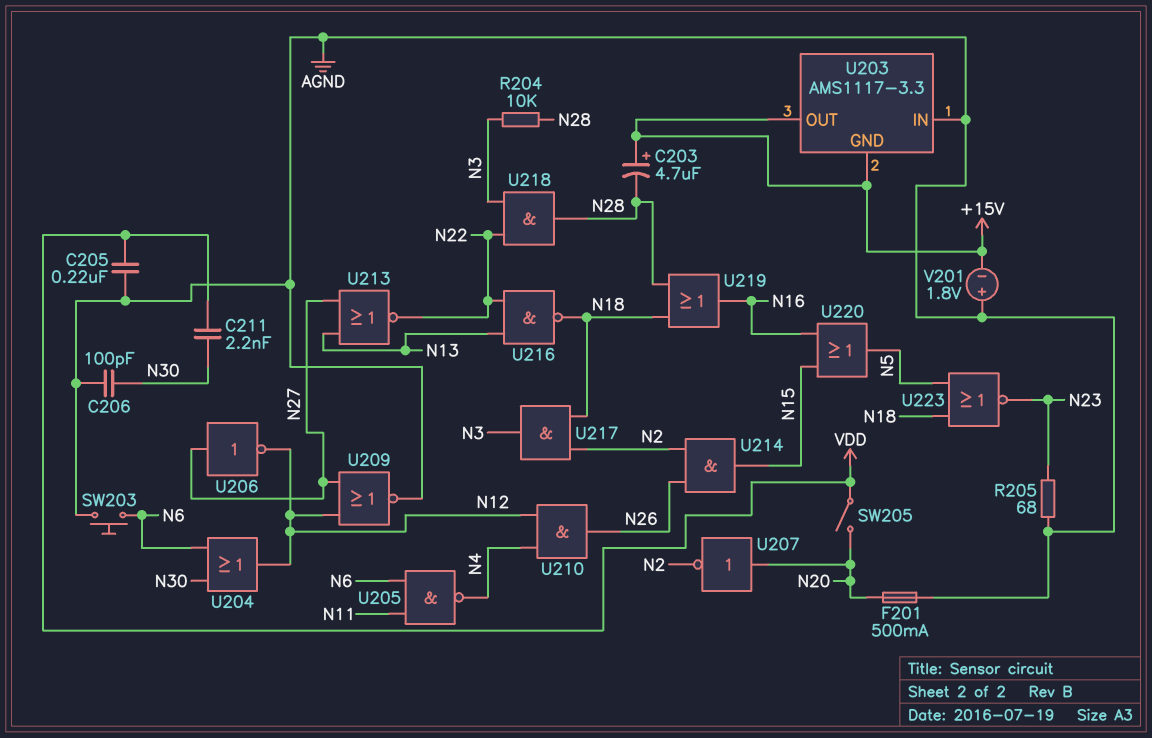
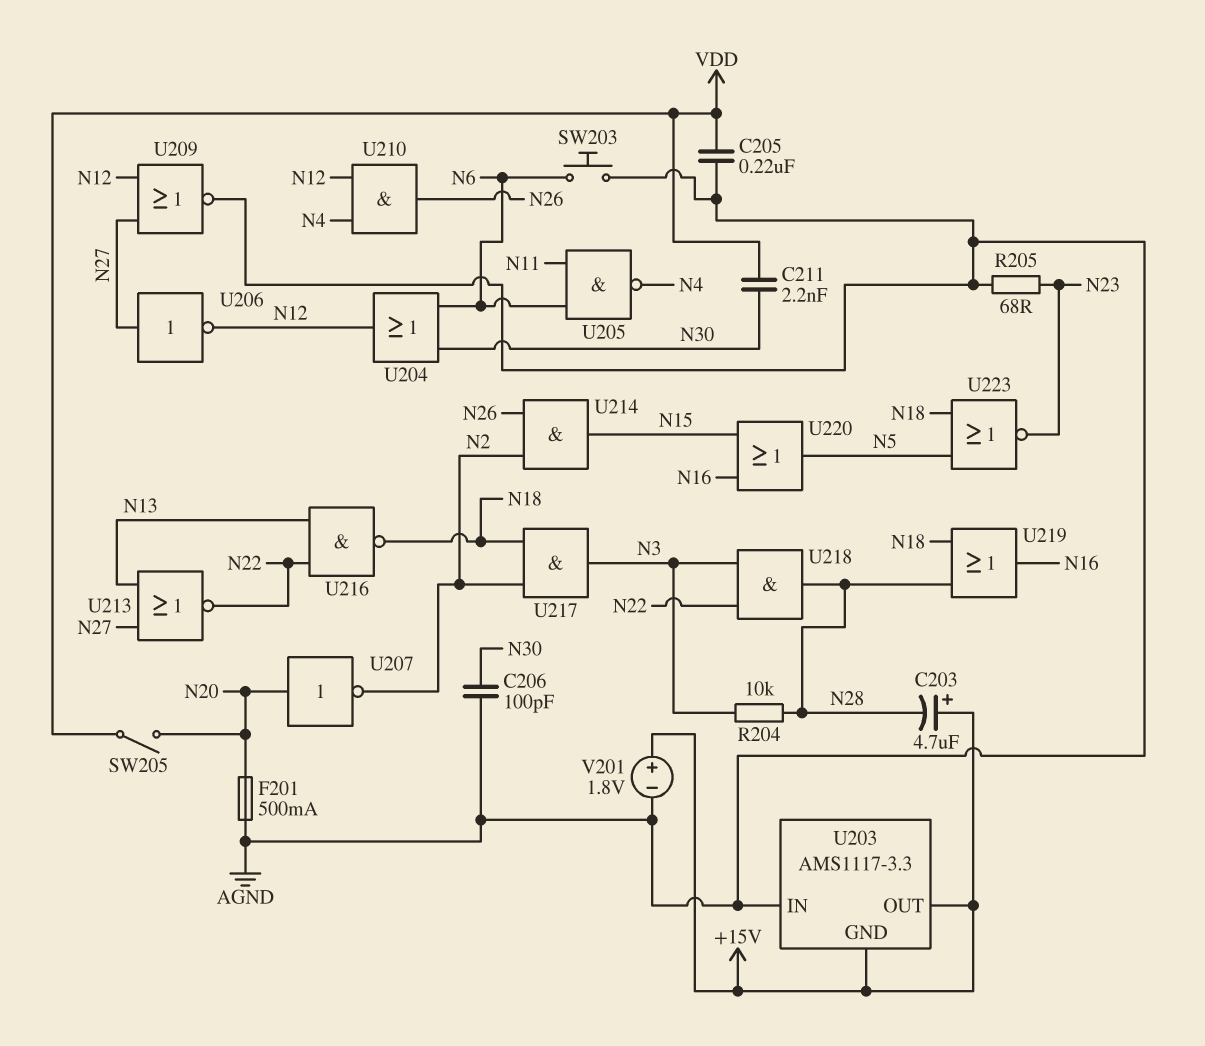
V201: 1.8V (plus AGND, minus +15V) -> 1.8V (plus +15V, minus AGND)

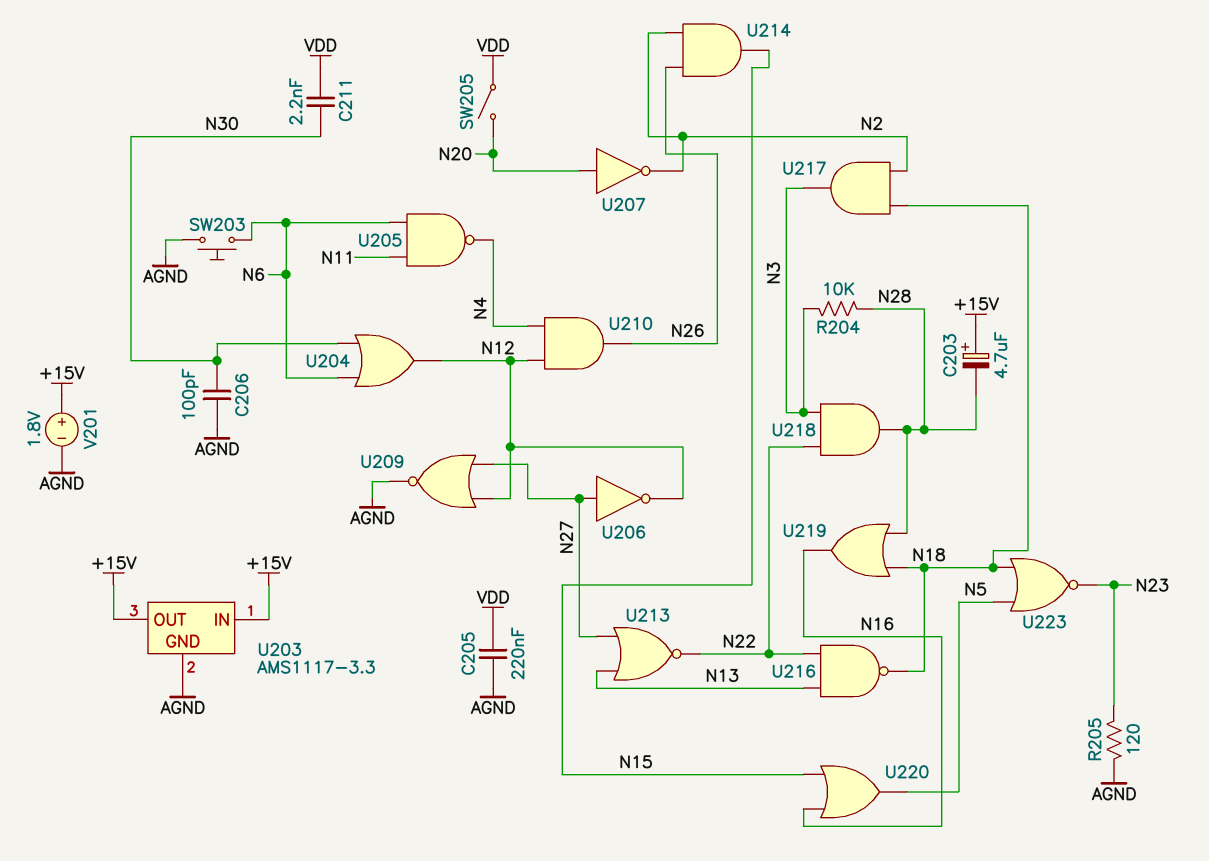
F201: 500mA (AGND, N20) -> none
R205: 68 (AGND, N23) -> 120 (AGND, N23)
U203 pin GND: +15V -> AGND
U203 pin IN: AGND -> +15V

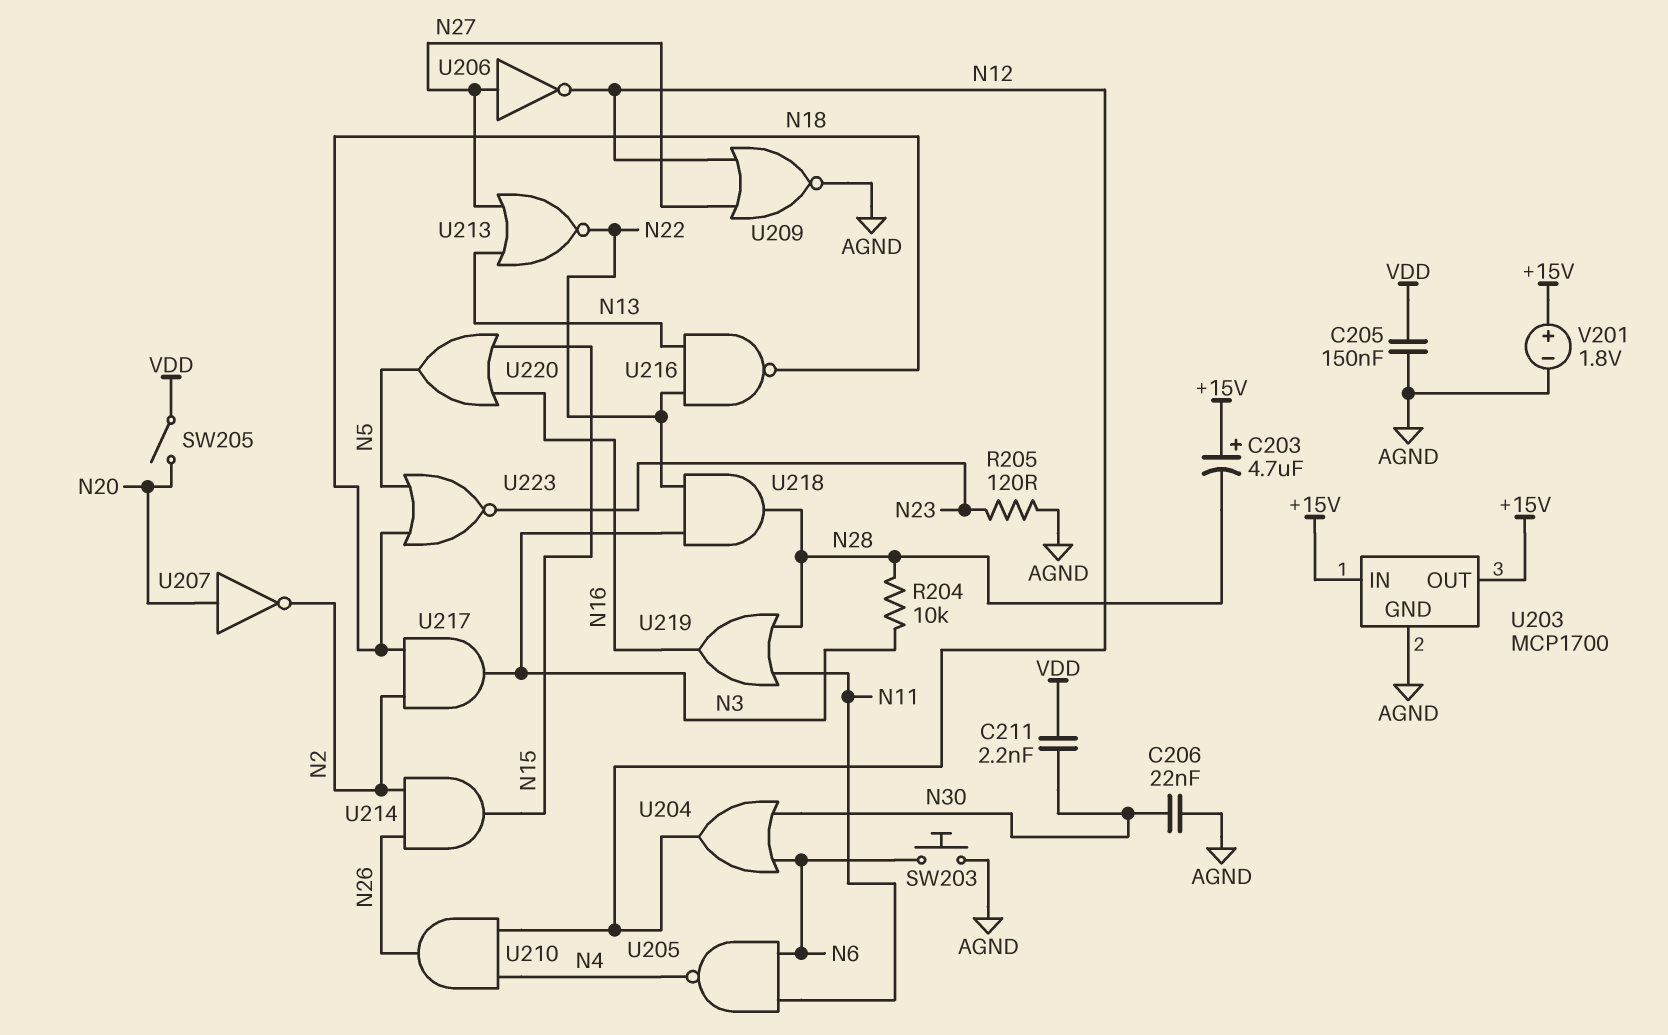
C205: 220nF (AGND, VDD) -> 150nF (AGND, VDD)
C206: 100pF (AGND, N30) -> 22nF (AGND, N30)
U203: AMS1117-3.3 -> MCP1700
U219: OR (in N18, in N28, out N16) -> OR (in N11, in N28, out N16)

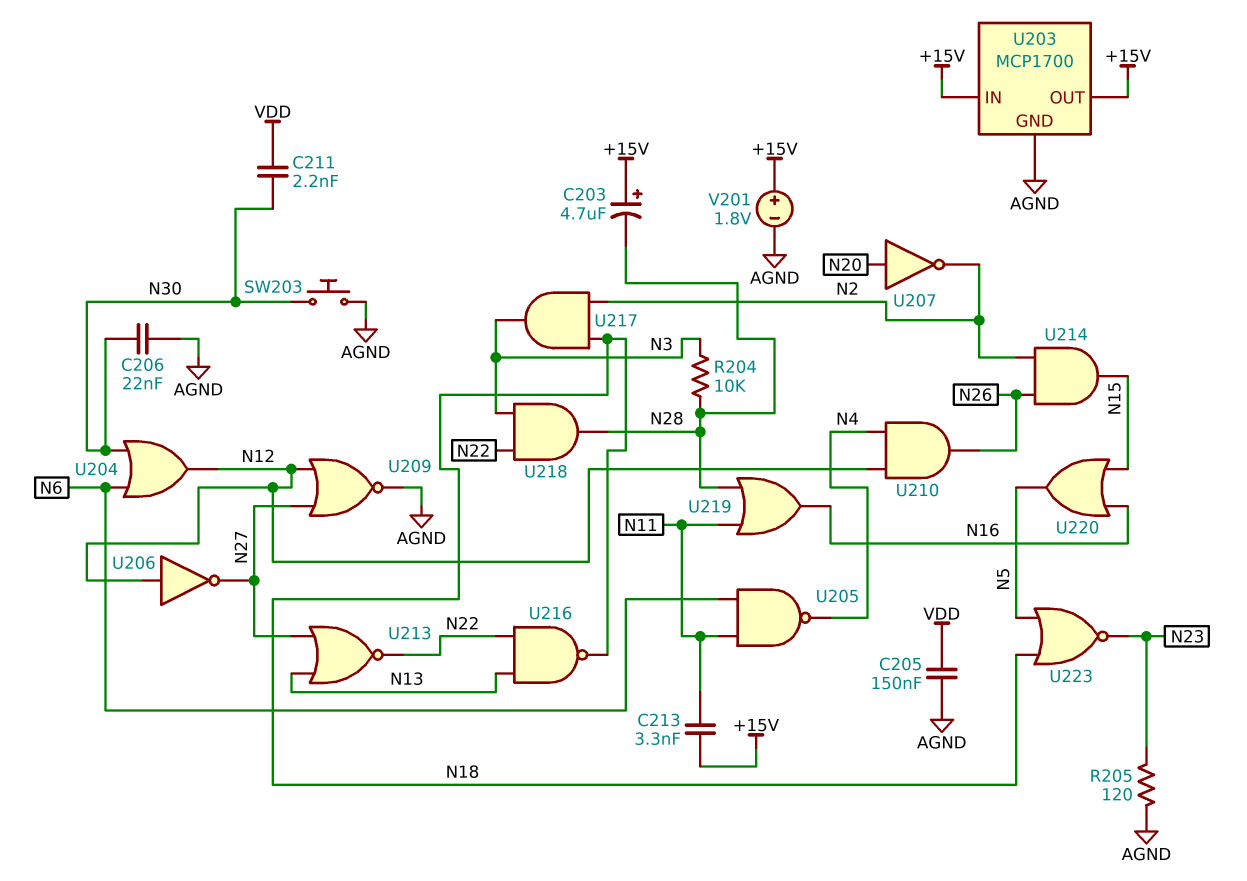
C213: none -> 3.3nF (+15V, N11)
SW203: button (AGND, N6) -> button (AGND, N30)
SW205: switch (N20, VDD) -> none
U206: NOT (in N27, out N12) -> NOT (in N12, out N27)

